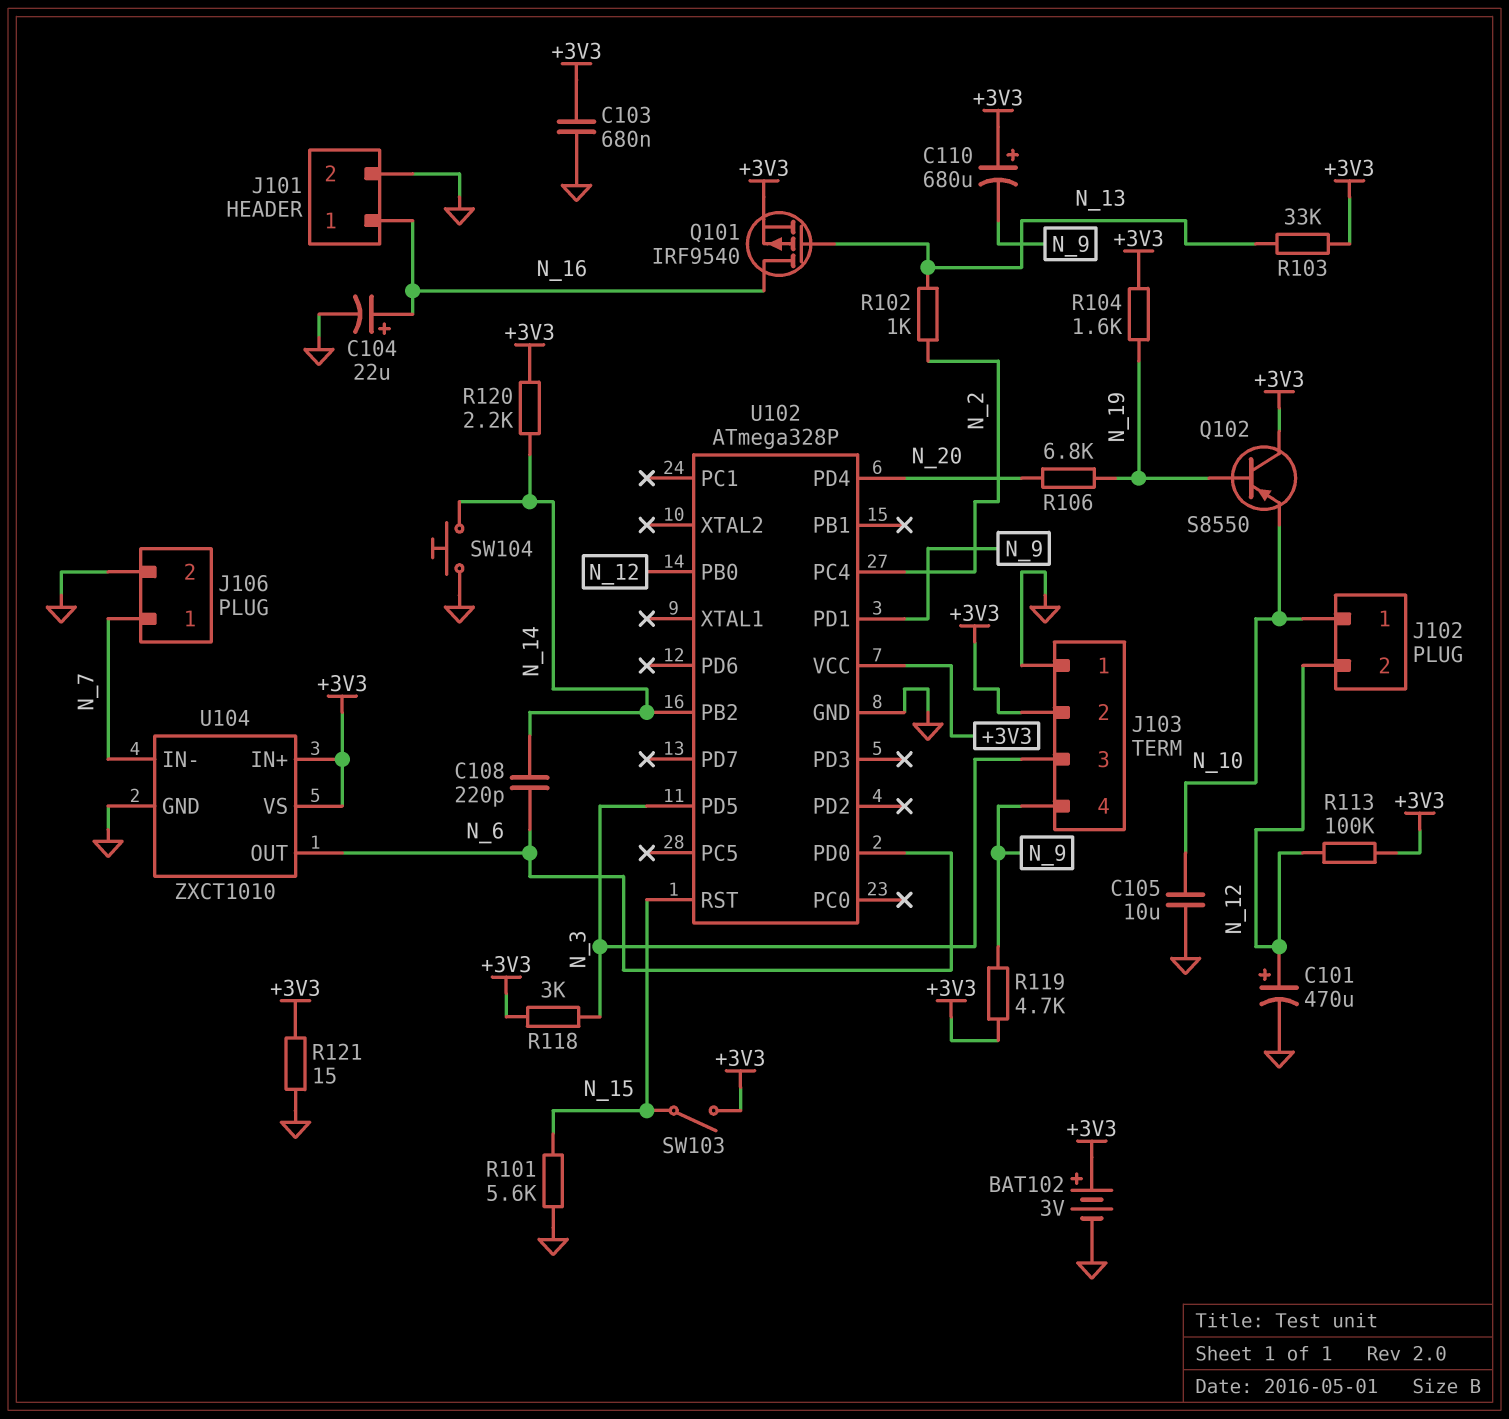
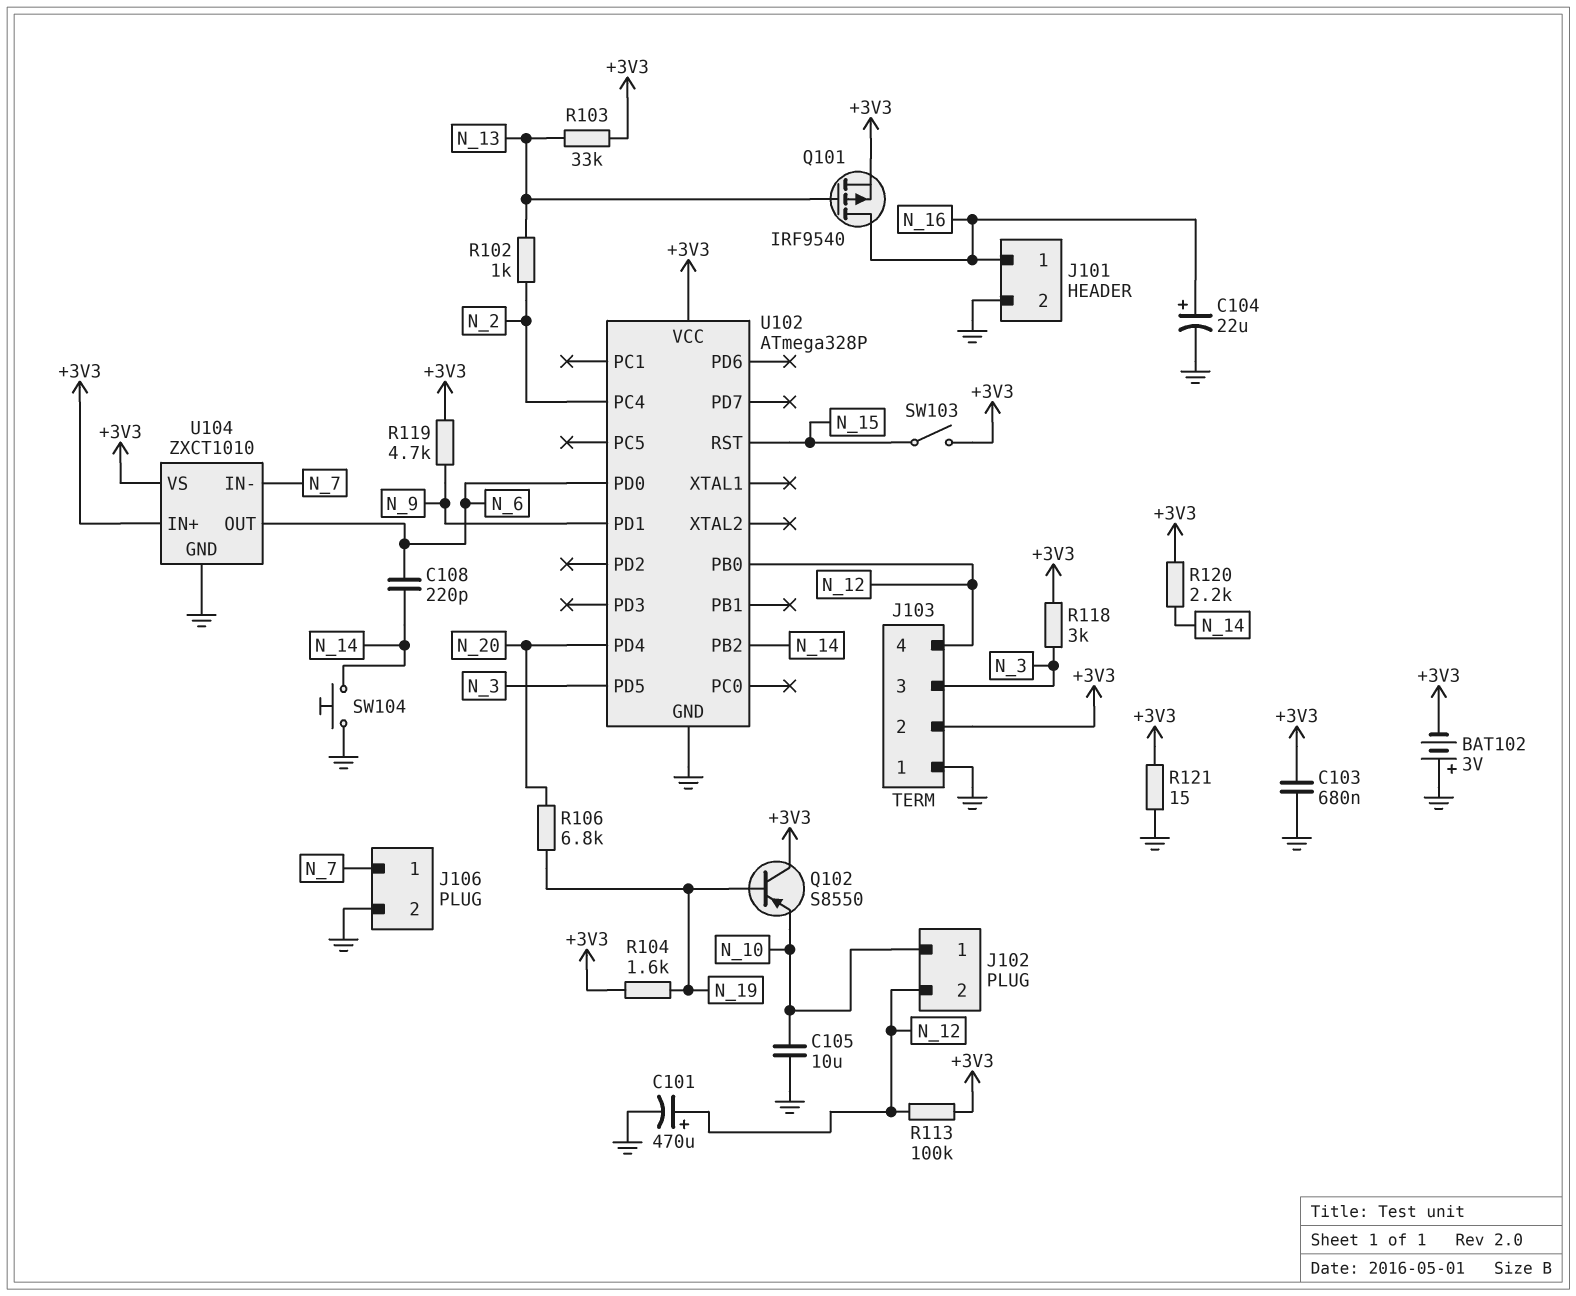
BAT102: 3V (plus +3V3, minus GND) -> 3V (plus GND, minus +3V3)
C110: 680uF (plus +3V3, minus N_9) -> none
J103 pin 4: N_9 -> N_12
R101: 5.6k (GND, N_15) -> none

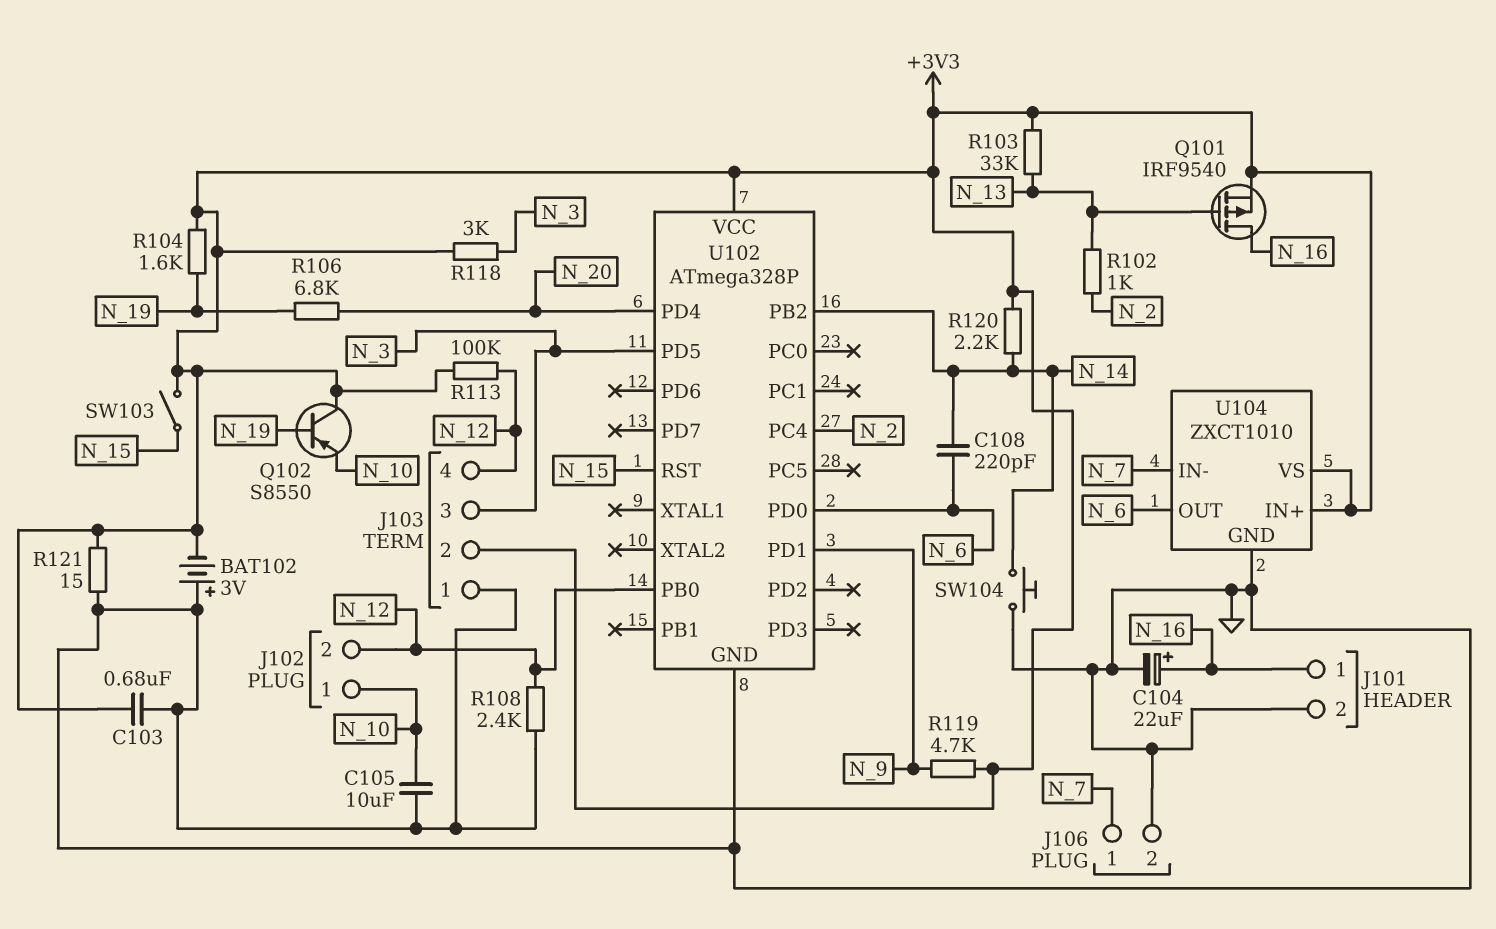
C101: 470uF (plus N_12, minus GND) -> none
R108: none -> 2.4k (GND, N_12)

